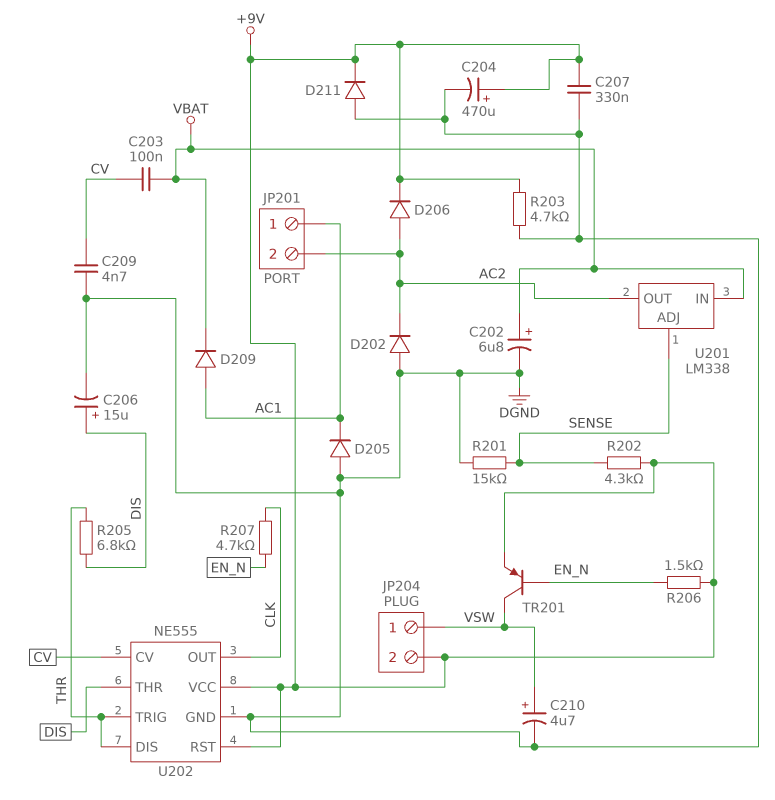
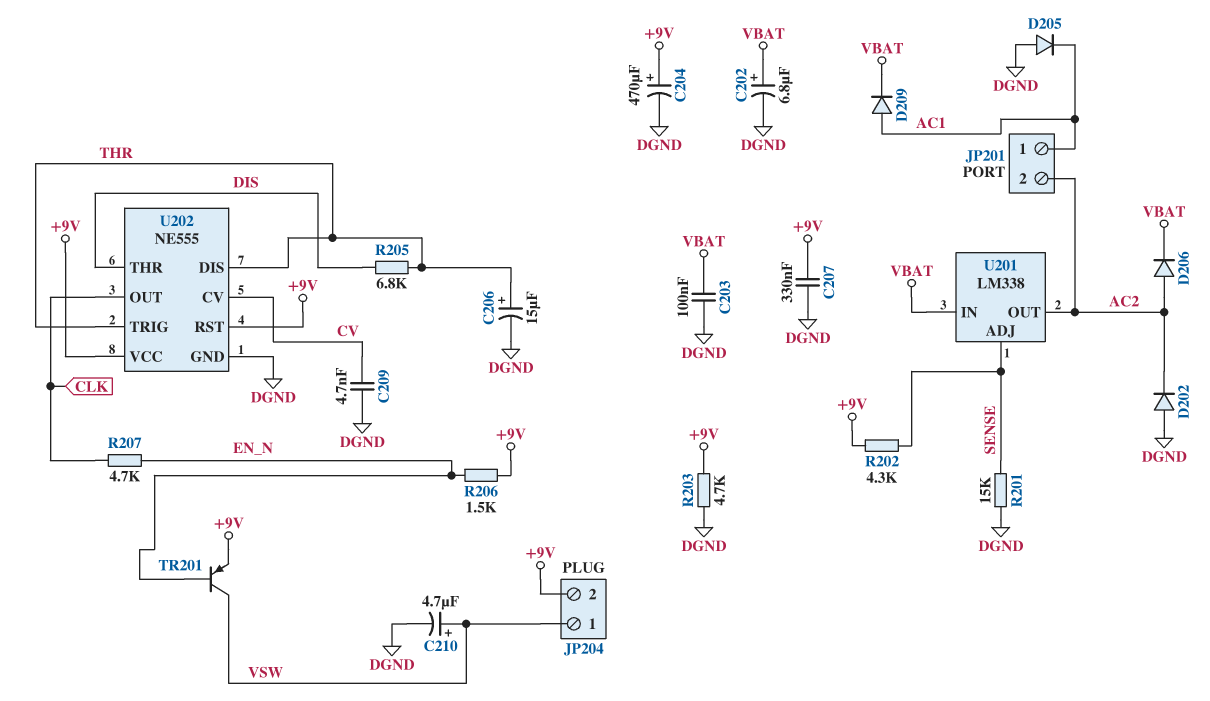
C203: 100nF (CV, VBAT) -> 100nF (DGND, VBAT)
C206: 15uF (plus DIS, minus DGND) -> 15uF (plus THR, minus DGND)
D206: diode (A AC2, K +9V) -> diode (A AC2, K VBAT)
D211: diode (A DGND, K +9V) -> none

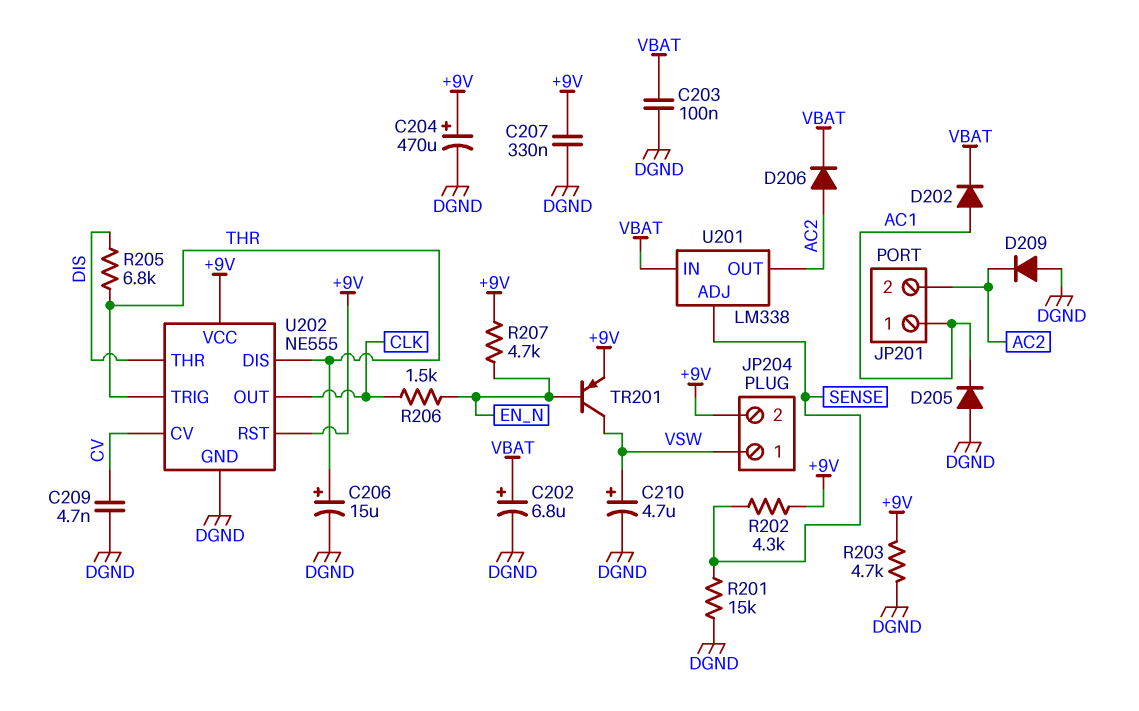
D202: diode (A DGND, K AC2) -> diode (A AC1, K VBAT)
D209: diode (A AC1, K VBAT) -> diode (A DGND, K AC2)
R206: 1.5k (+9V, EN_N) -> 1.5k (CLK, EN_N)
R207: 4.7k (CLK, EN_N) -> 4.7k (+9V, EN_N)

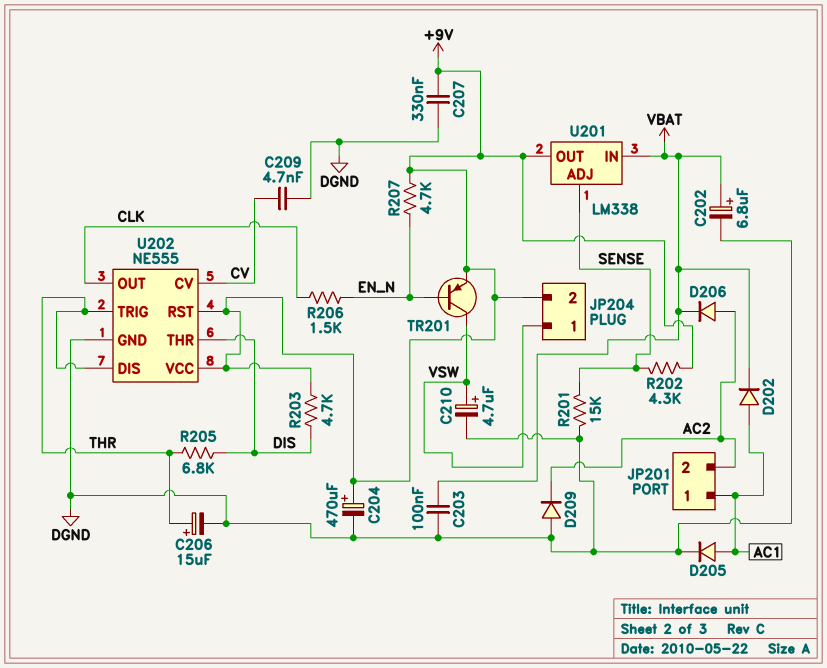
D205: diode (A DGND, K AC1) -> diode (A AC1, K DGND)
R203: 4.7k (+9V, DGND) -> 4.7k (+9V, DIS)
U201 pin OUT: AC2 -> +9V

